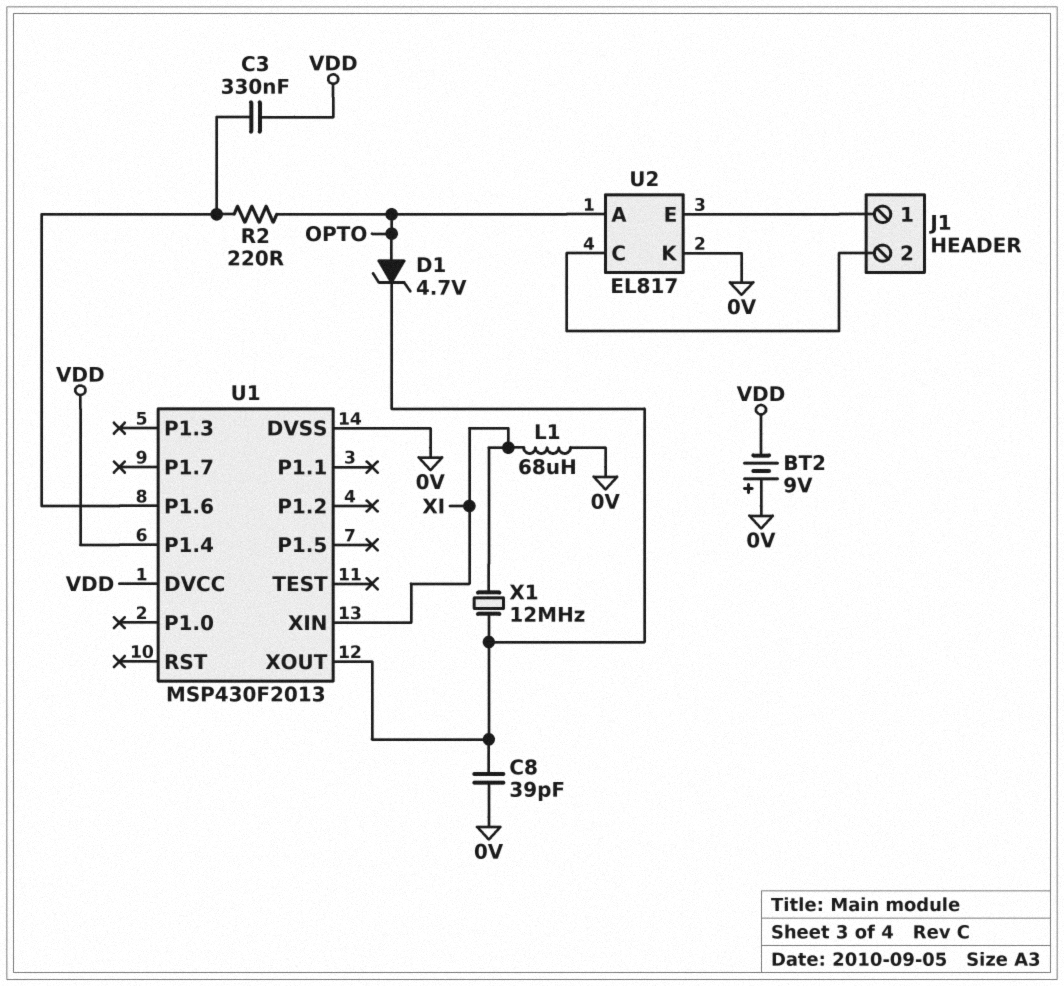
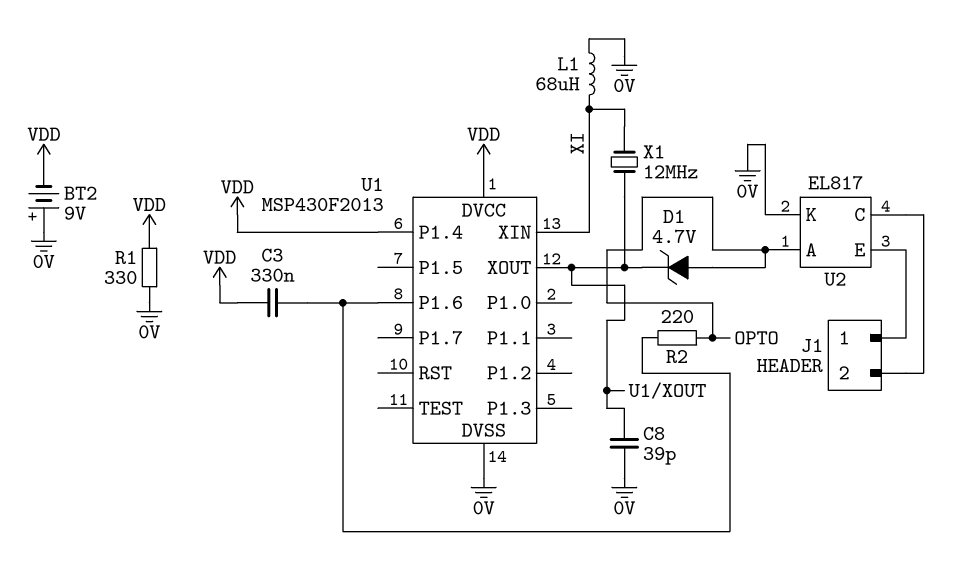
R1: none -> 330 (0V, VDD)

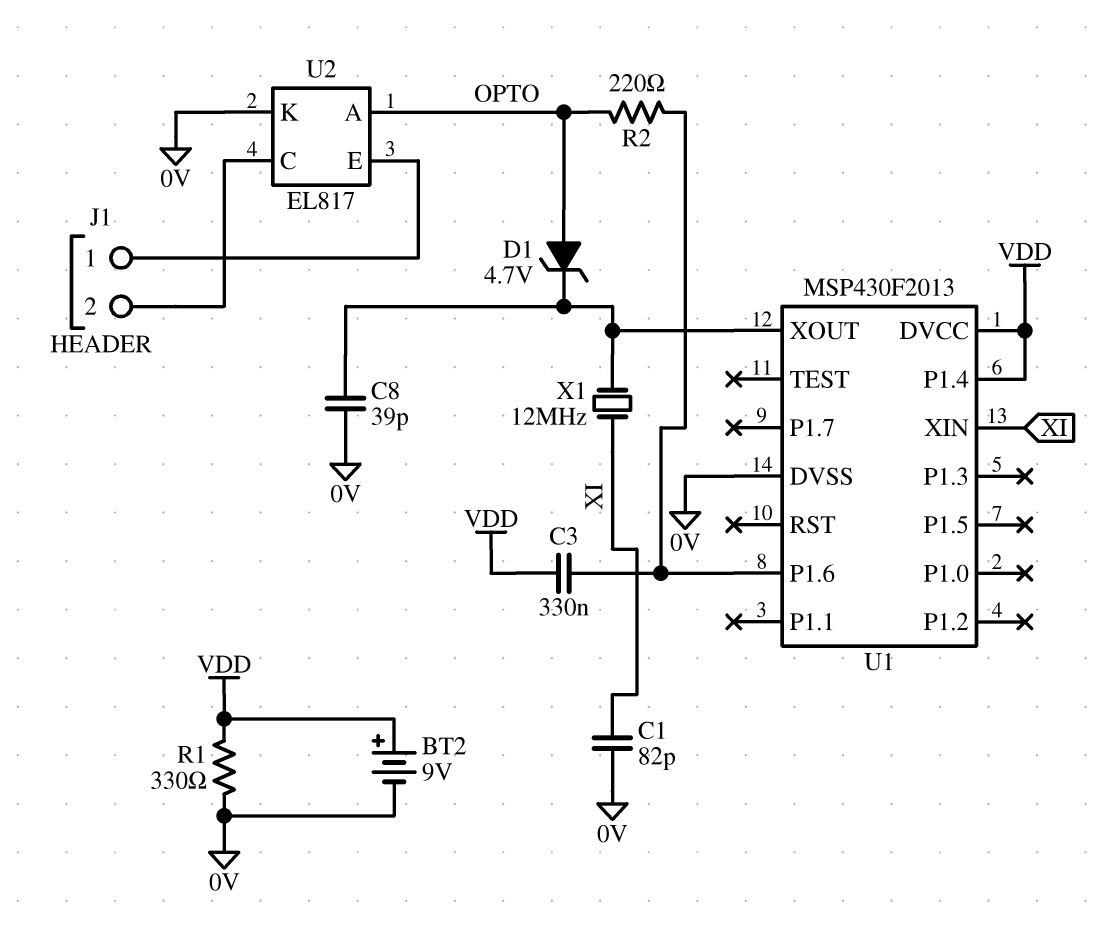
BT2: 9V (plus 0V, minus VDD) -> 9V (plus VDD, minus 0V)
C1: none -> 82pF (0V, XI)
L1: 68uH (0V, XI) -> none

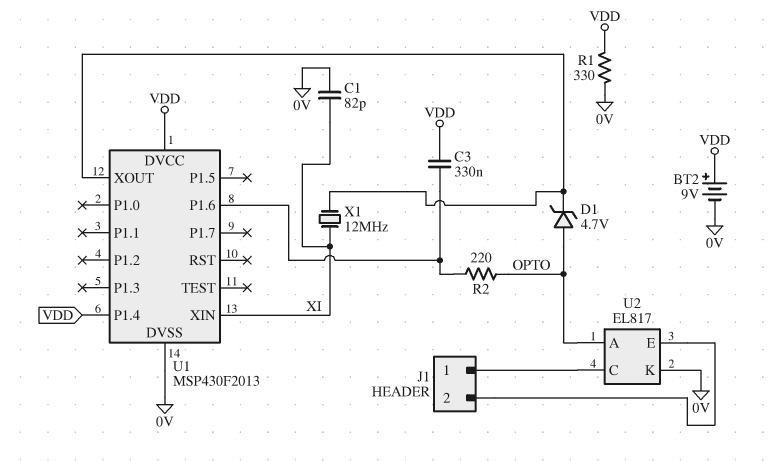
C8: 39pF (0V, U1/XOUT) -> none
U2 pin C: J1/2 -> J1/1
U2 pin E: J1/1 -> J1/2

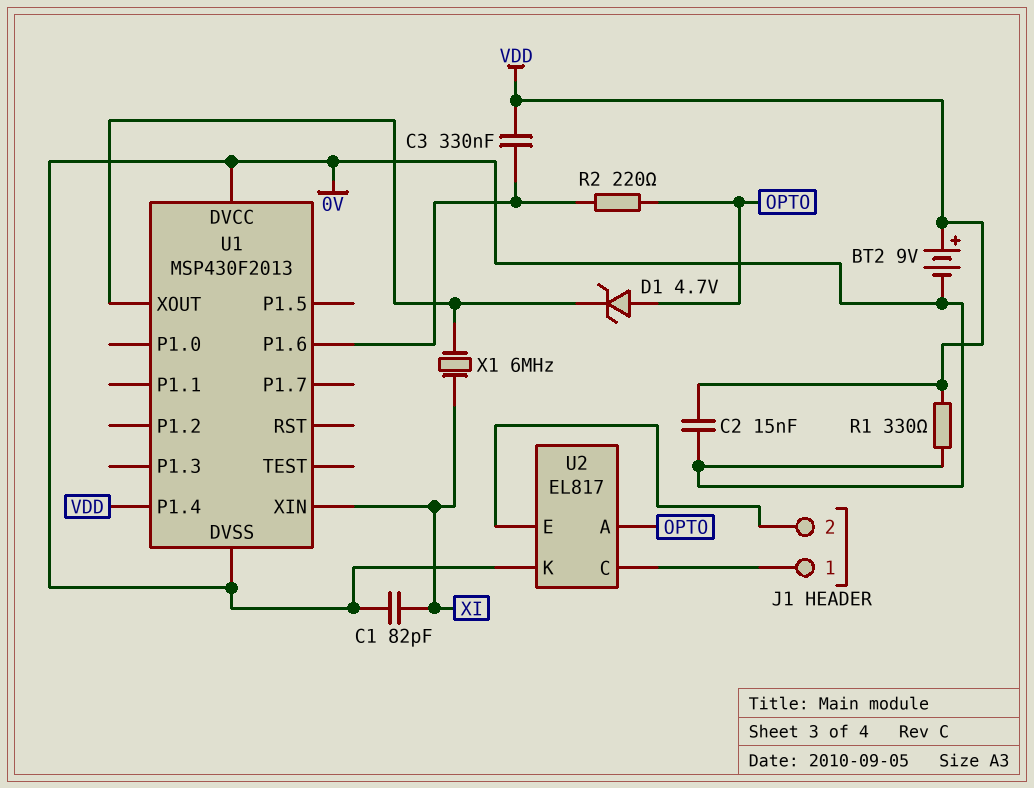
C2: none -> 15nF (0V, VDD)
U1 pin DVCC: VDD -> 0V
X1: 12MHz (U1/XOUT, XI) -> 6MHz (U1/XOUT, XI)

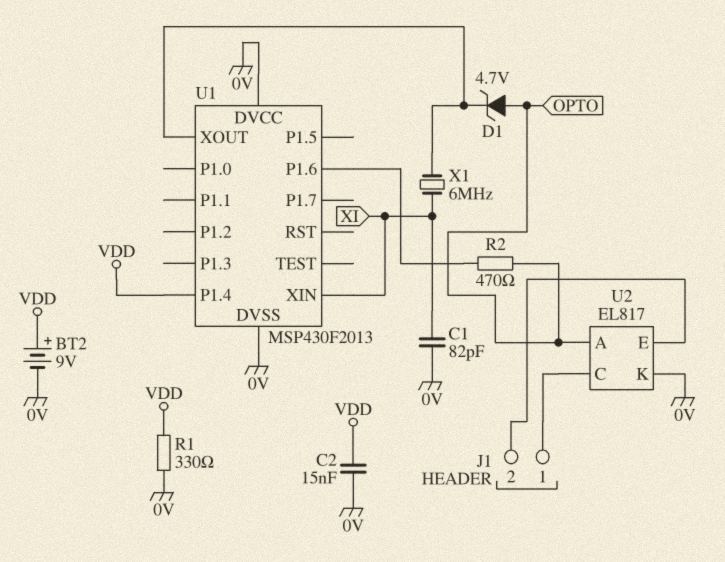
C3: 330nF (U1/P1.6, VDD) -> none
R2: 220 (OPTO, U1/P1.6) -> 470 (OPTO, U1/P1.6)

